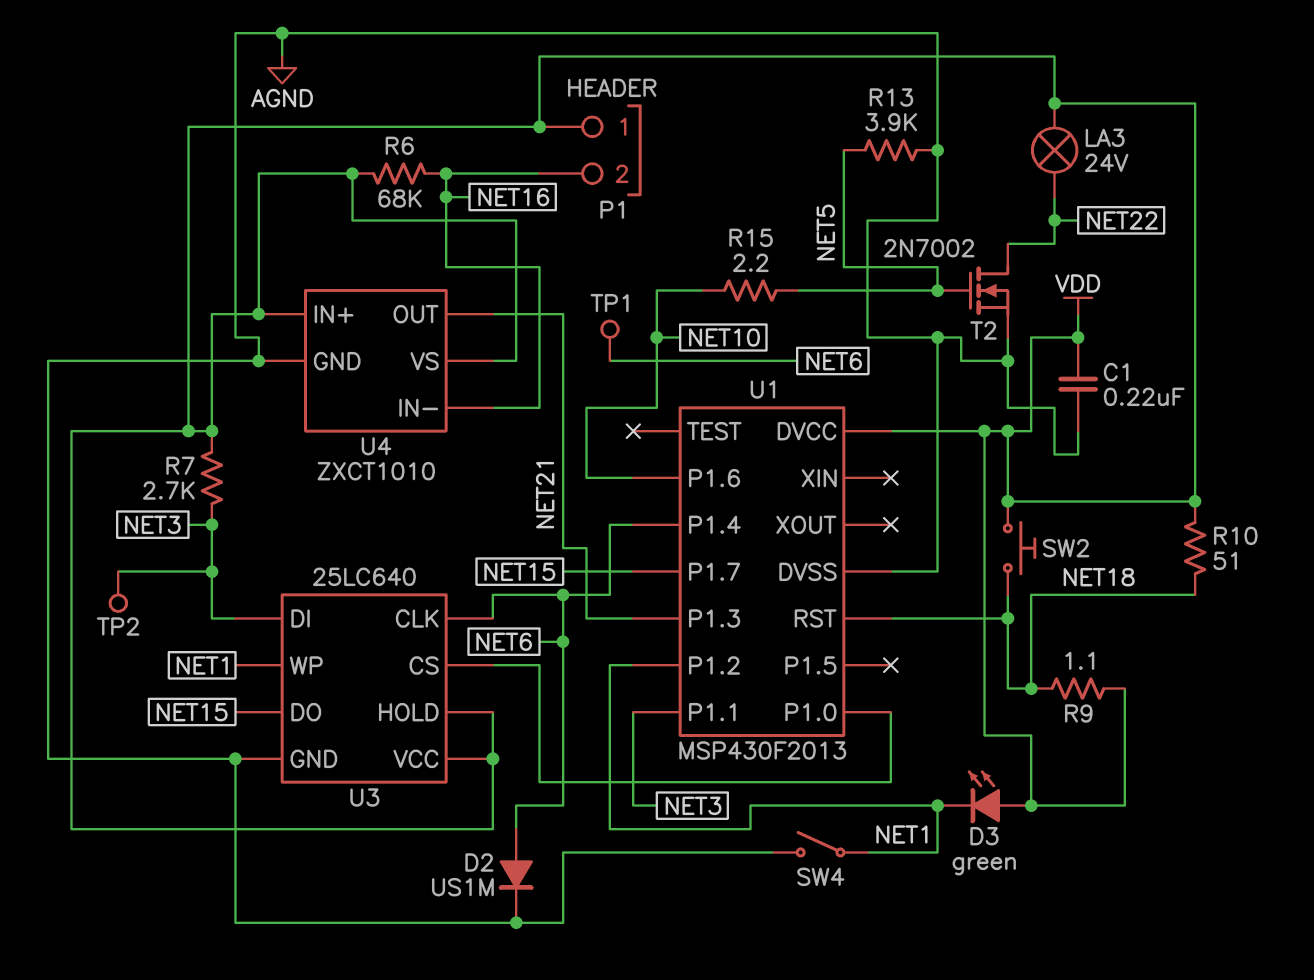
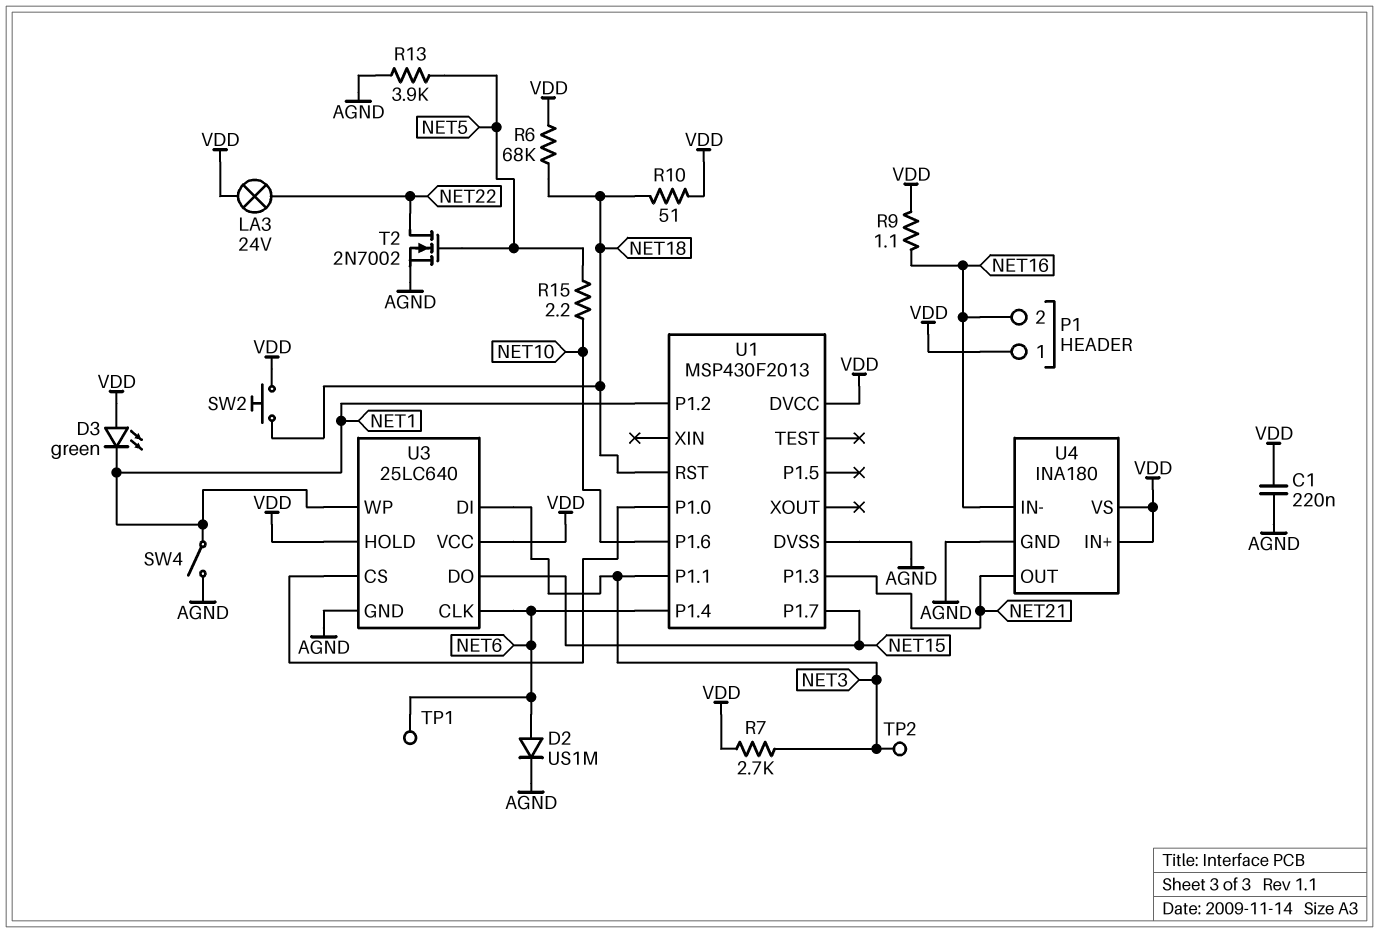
R6: 68k (NET16, VDD) -> 68k (NET18, VDD)
R9: 1.1 (NET18, VDD) -> 1.1 (NET16, VDD)
U4: ZXCT1010 -> INA180

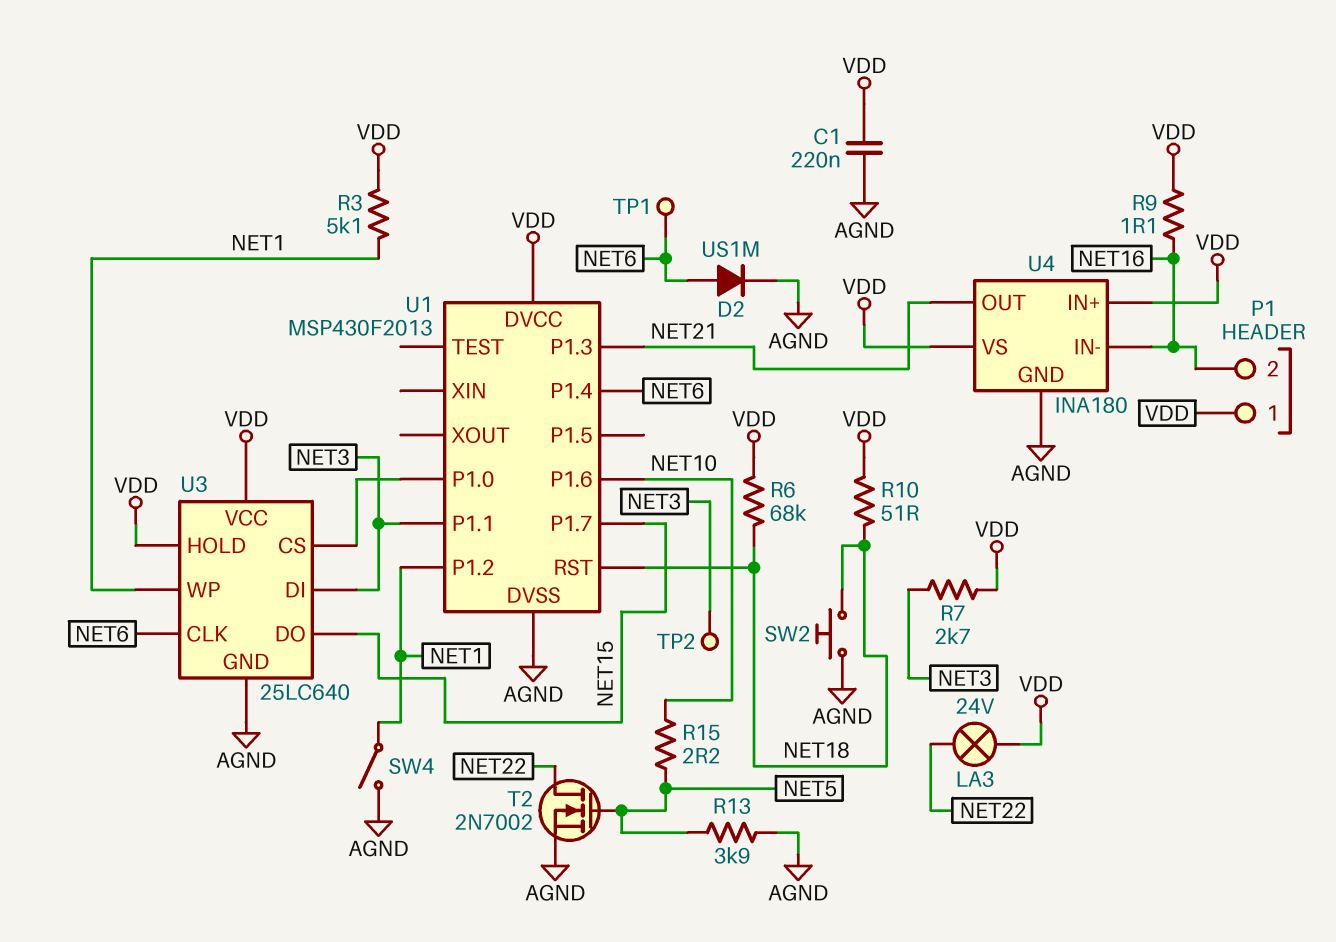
D3: LED green (A VDD, K NET1) -> none
R3: none -> 5.1k (NET1, VDD)
SW2: button (NET18, VDD) -> button (AGND, NET18)

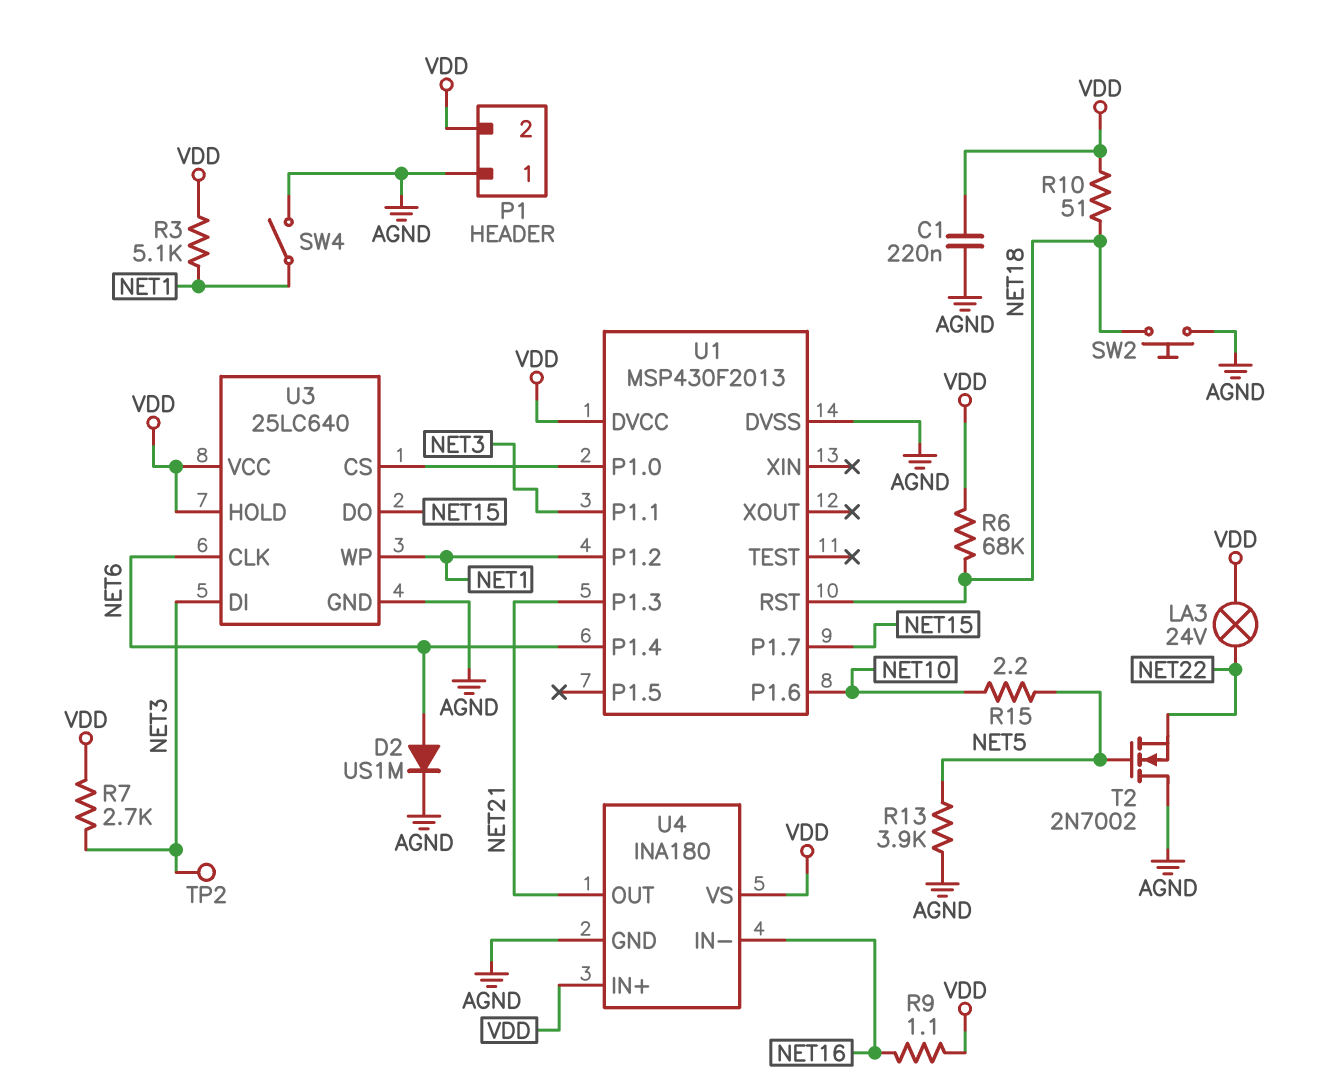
P1 pin 1: VDD -> AGND
P1 pin 2: NET16 -> VDD
T2: NMOS 2N7002 (G NET5, D NET22, S AGND) -> NMOS 2N7002 (G NET5, D AGND, S NET22)
TP1: test point (NET6) -> none

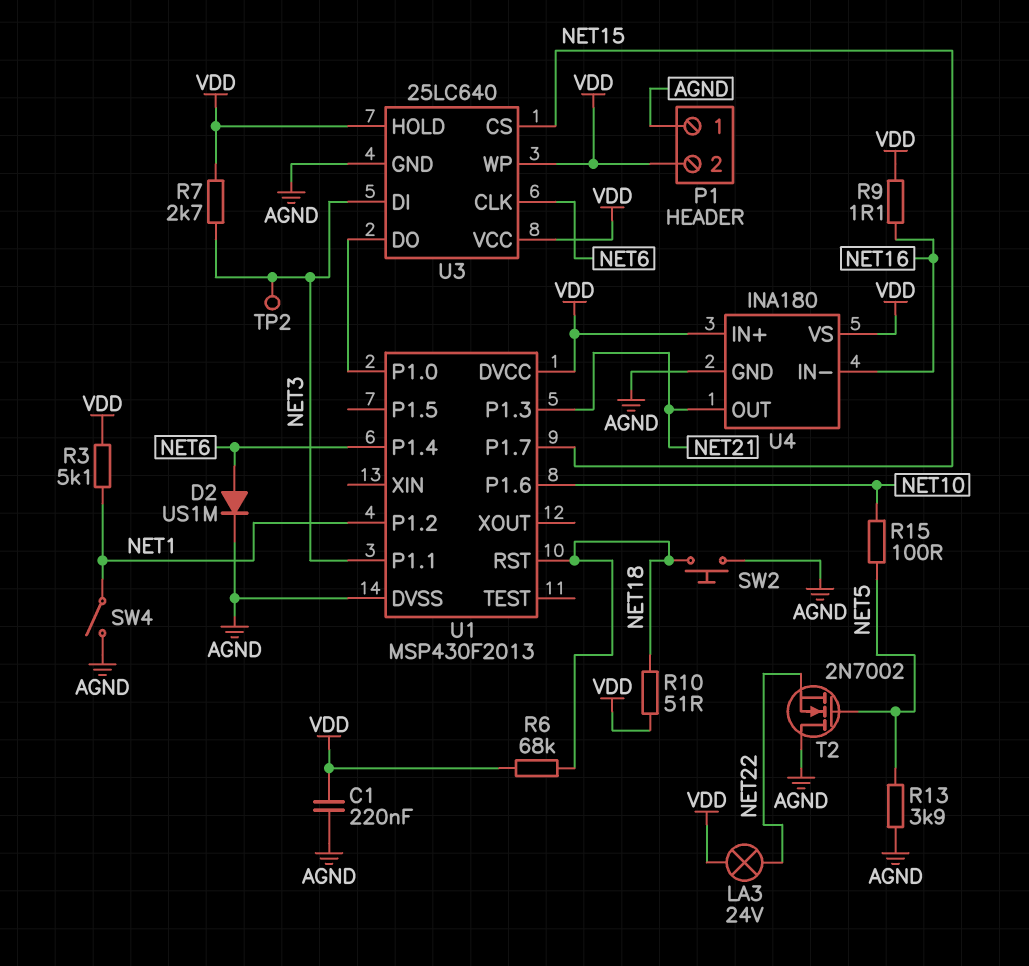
R15: 2.2 (NET5, NET10) -> 100 (NET5, NET10)
U3 pin CS: U1/P1.0 -> NET15
U3 pin DO: NET15 -> U1/P1.0
U3 pin WP: NET1 -> VDD

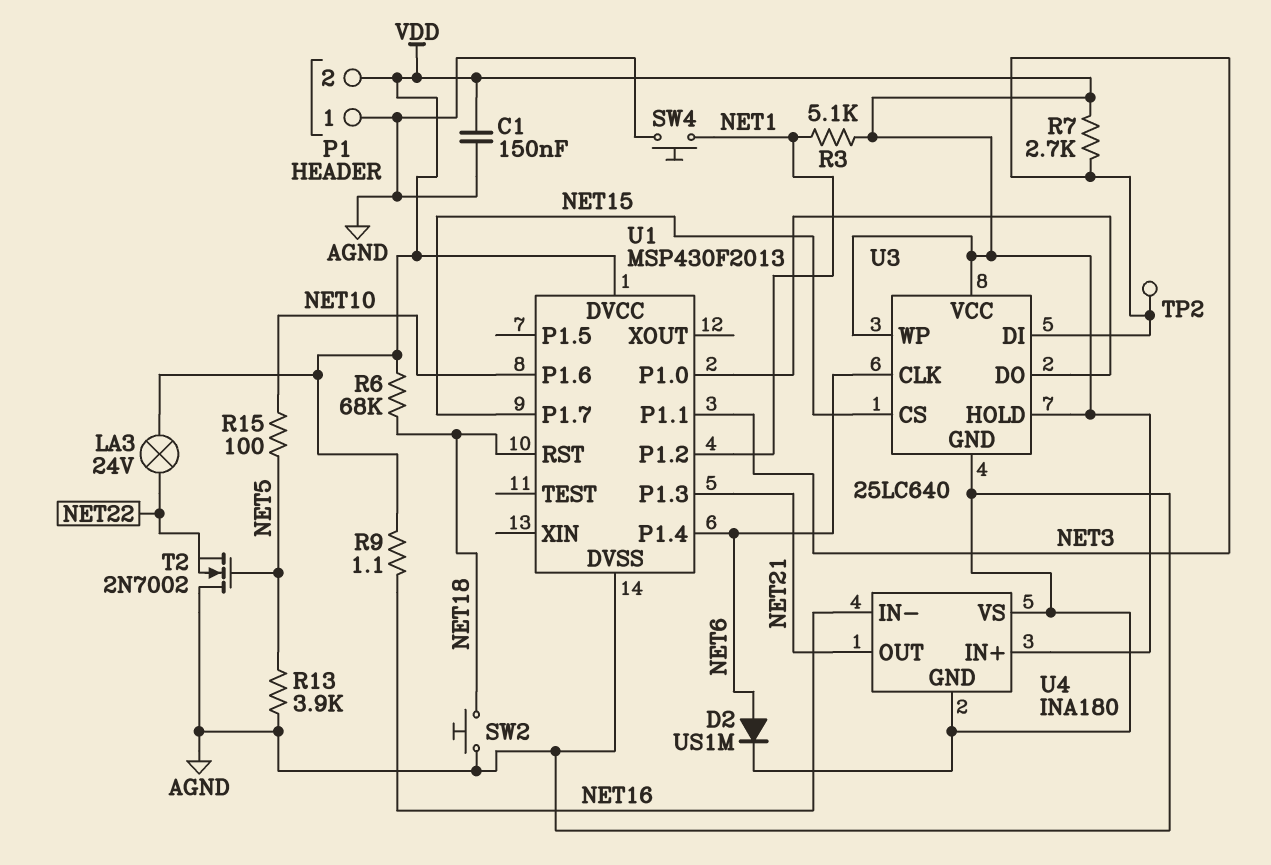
C1: 220nF (AGND, VDD) -> 150nF (AGND, VDD)
R10: 51 (NET18, VDD) -> none
SW4: switch (AGND, NET1) -> button (AGND, NET1)
U4 pin VS: VDD -> AGND

